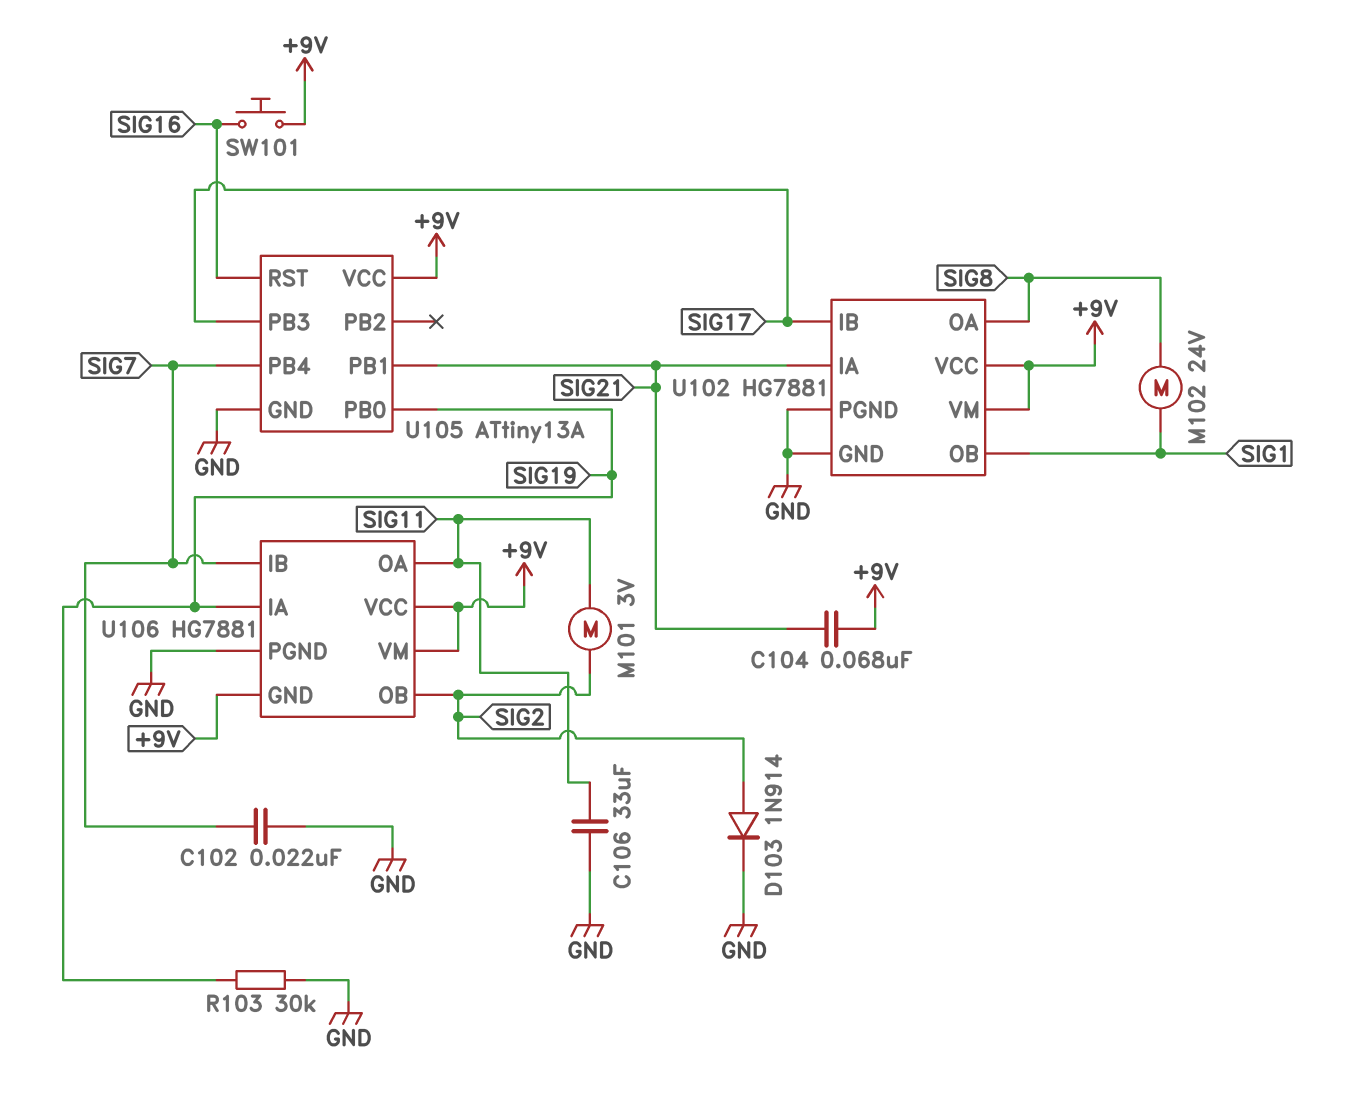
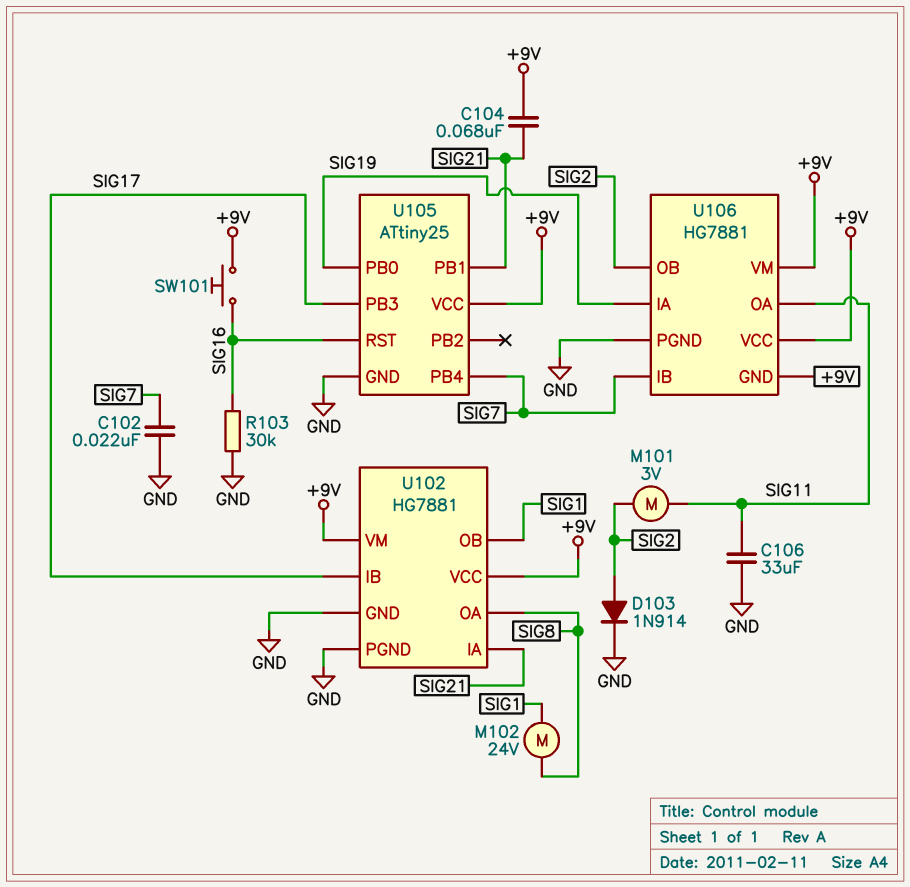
R103: 30k (GND, SIG19) -> 30k (GND, SIG16)
U105: ATtiny13A -> ATtiny25

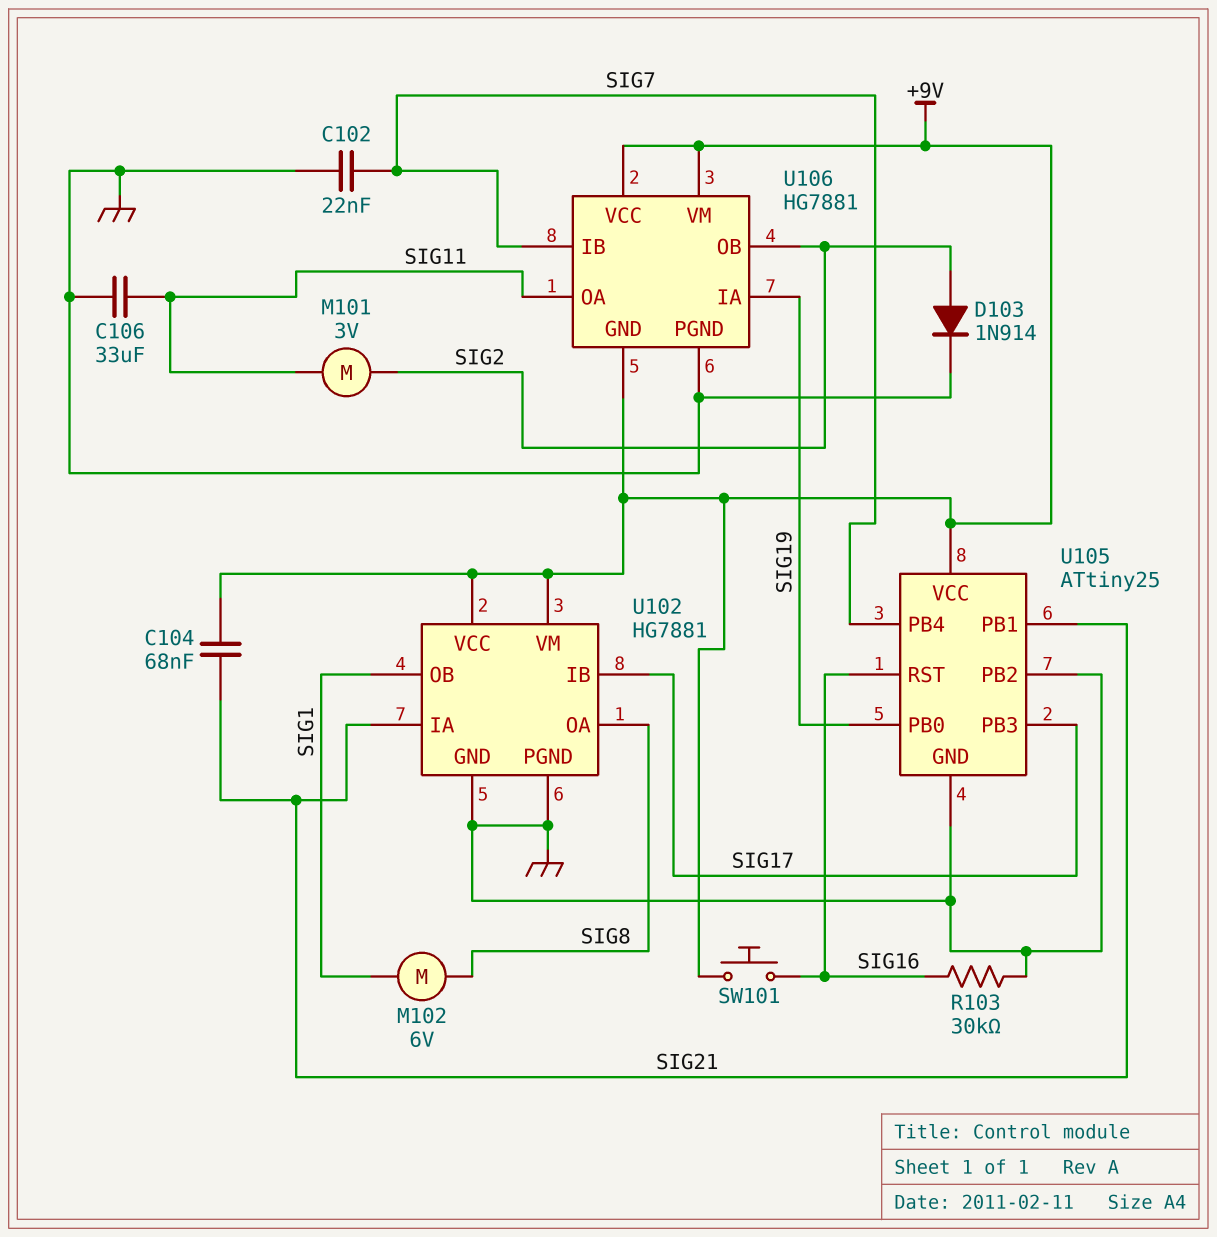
M102: motor 24V (SIG1, SIG8) -> motor 6V (SIG1, SIG8)
U105 pin PB2: none -> GND

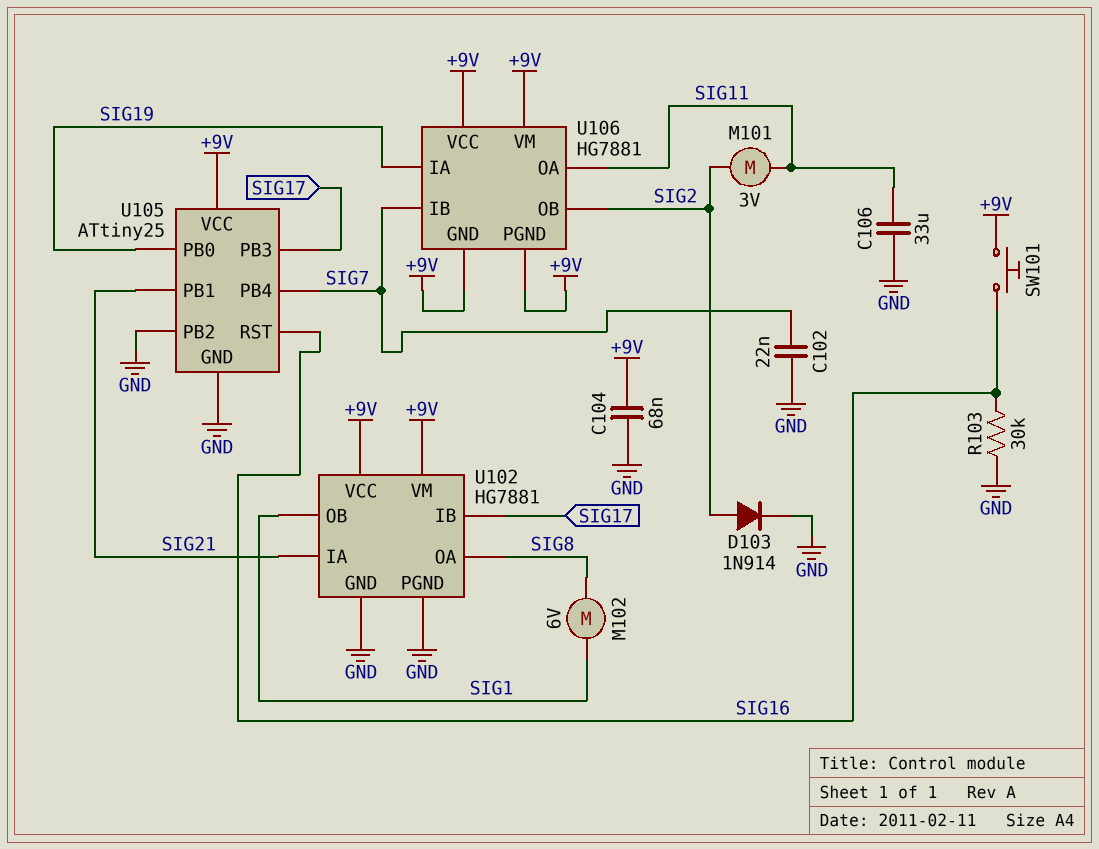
C104: 68nF (+9V, SIG21) -> 68nF (+9V, GND)
U106 pin PGND: GND -> +9V

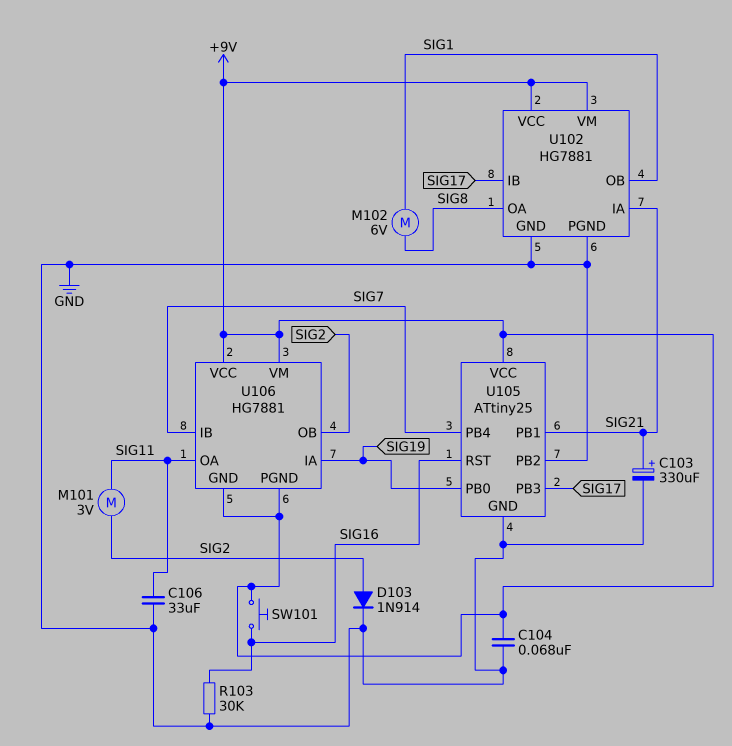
C102: 22nF (GND, SIG7) -> none
C103: none -> 330uF (plus SIG21, minus GND)

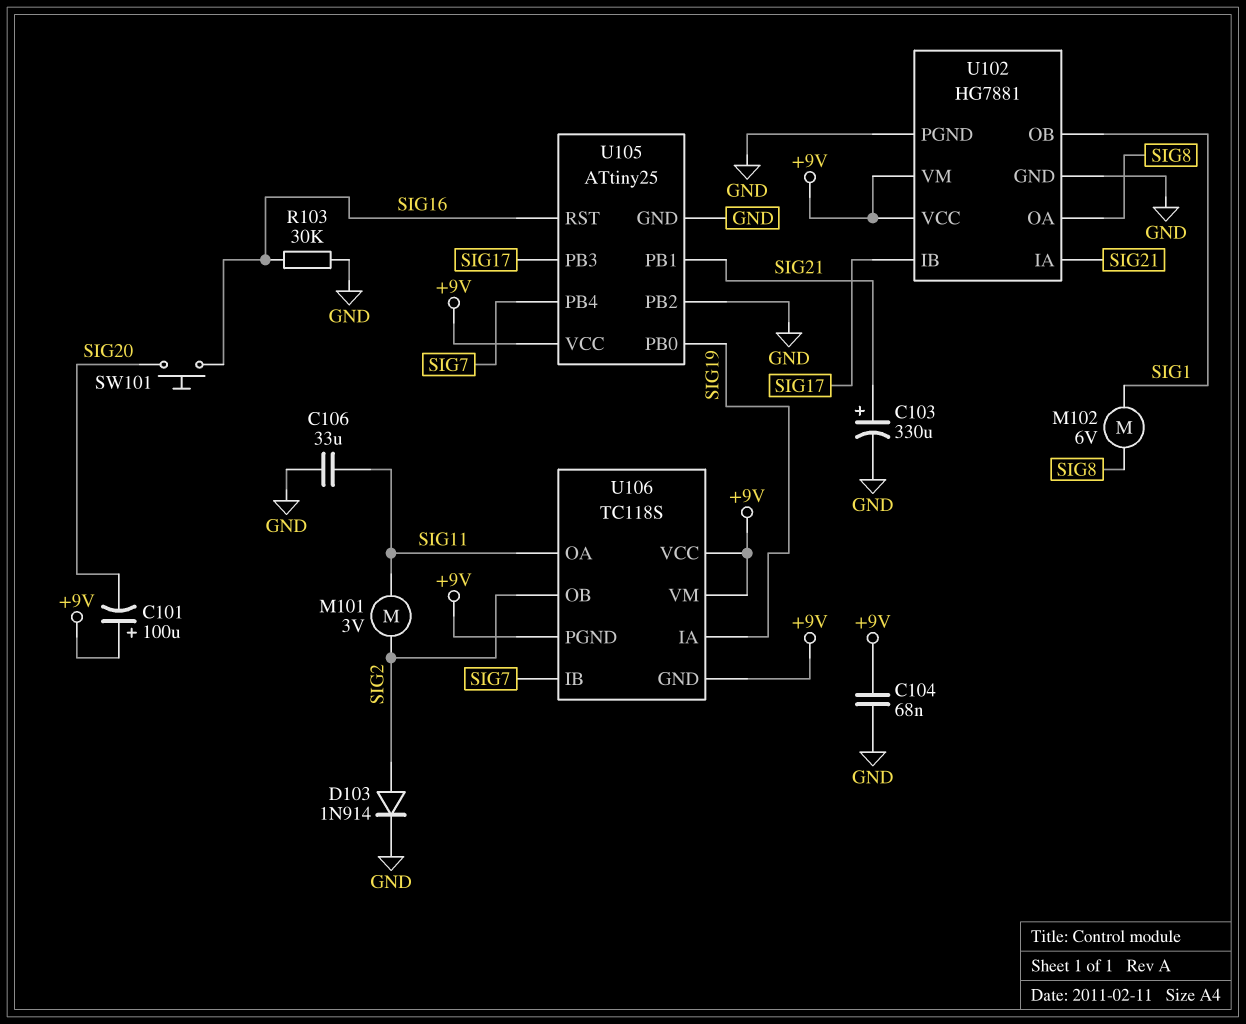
C101: none -> 100uF (plus +9V, minus SIG20)
SW101: button (+9V, SIG16) -> button (SIG16, SIG20)
U106: HG7881 -> TC118S

